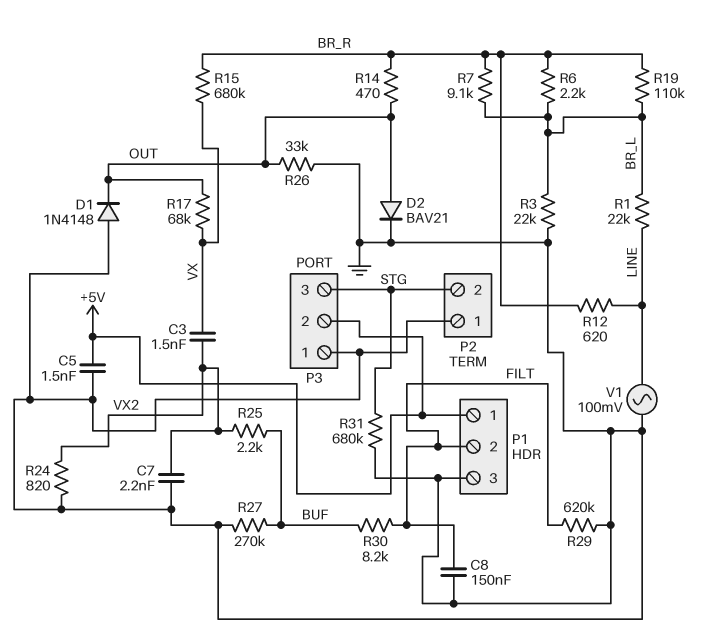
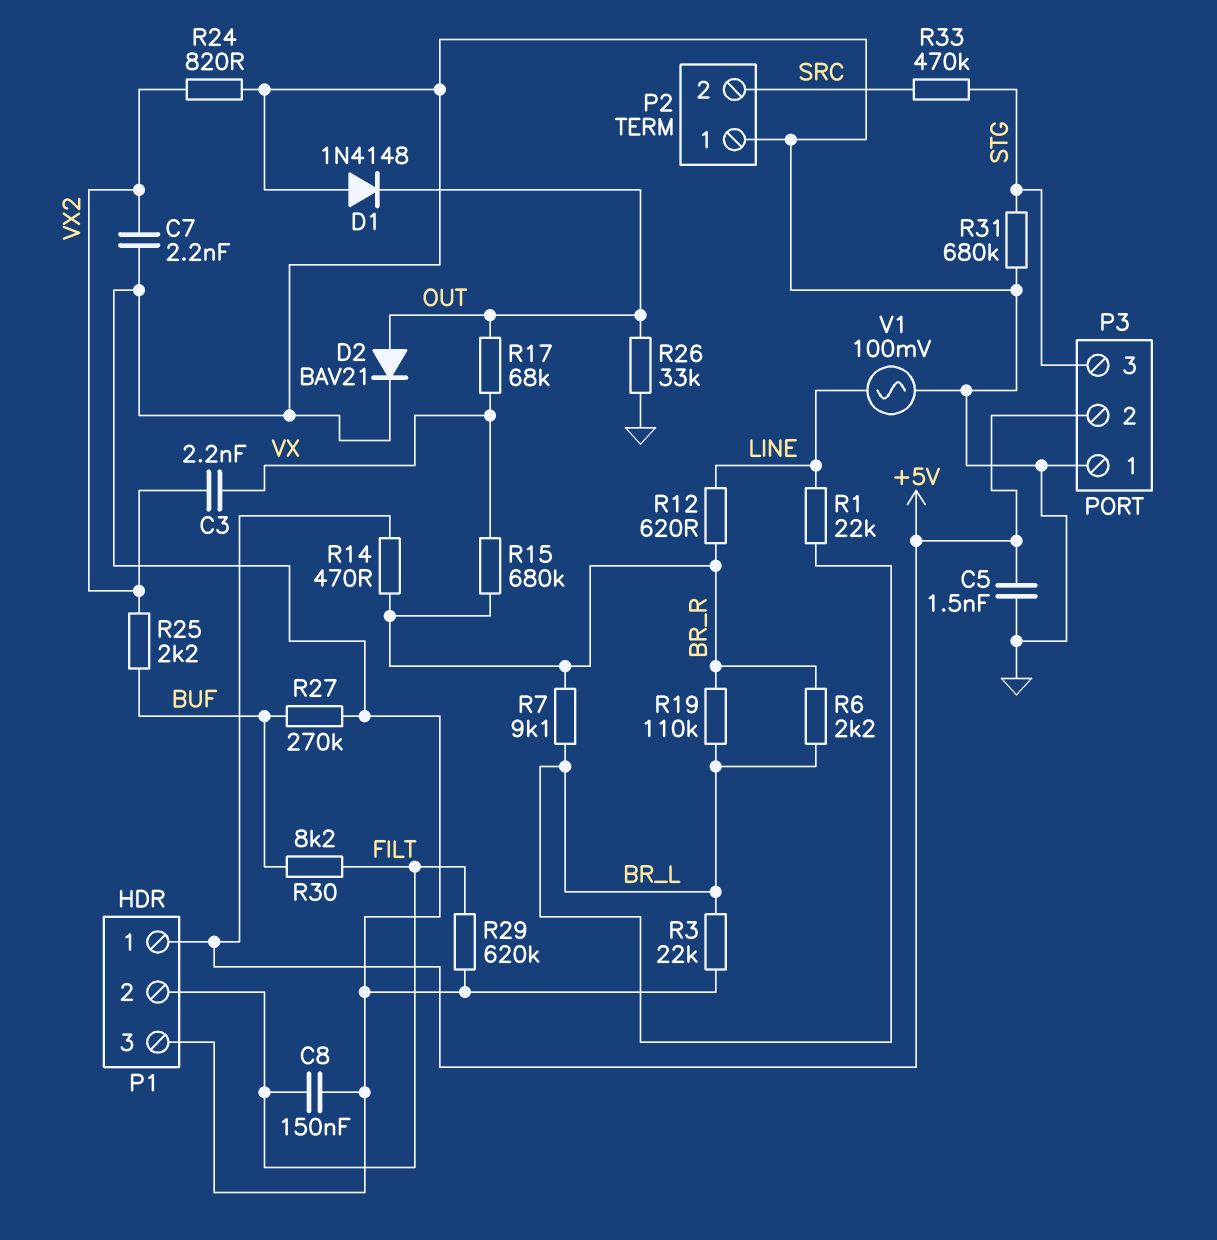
C3: 1.5nF (VX, VX2) -> 2.2nF (VX, VX2)
P2 pin 2: STG -> SRC
R14: 470 (BR_R, OUT) -> 470 (+5V, BR_R)
R33: none -> 470k (SRC, STG)

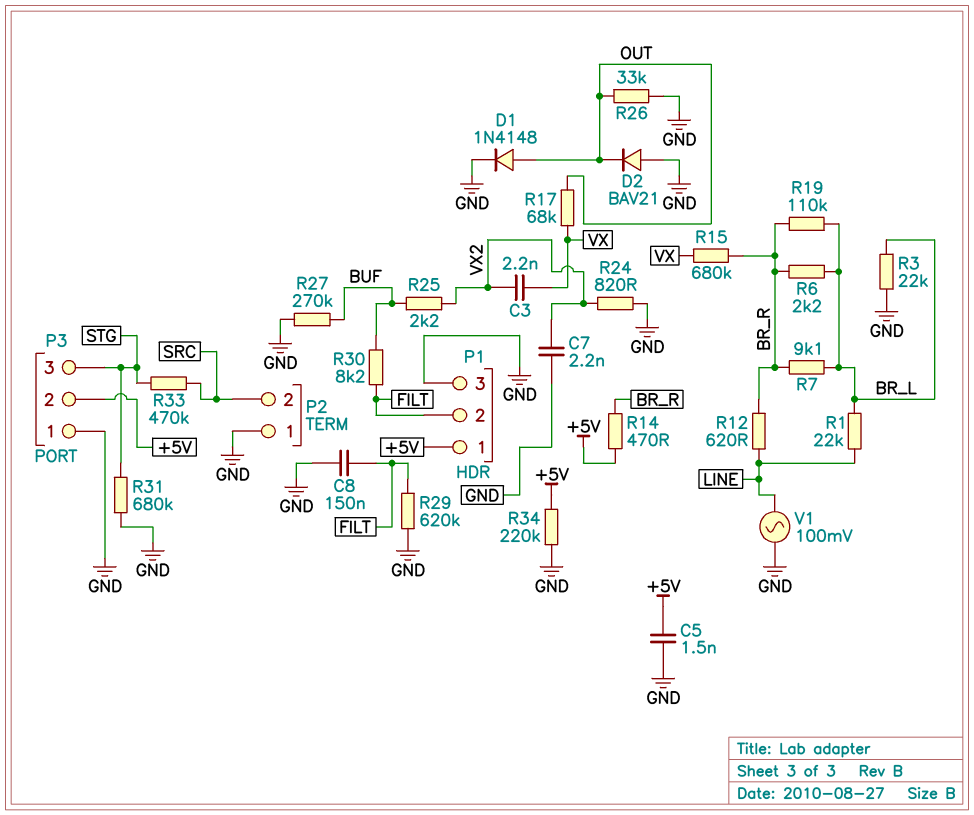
D1: diode 1N4148 (A GND, K OUT) -> diode 1N4148 (A OUT, K GND)
D2: diode BAV21 (A OUT, K GND) -> diode BAV21 (A GND, K OUT)
R34: none -> 220k (+5V, GND)

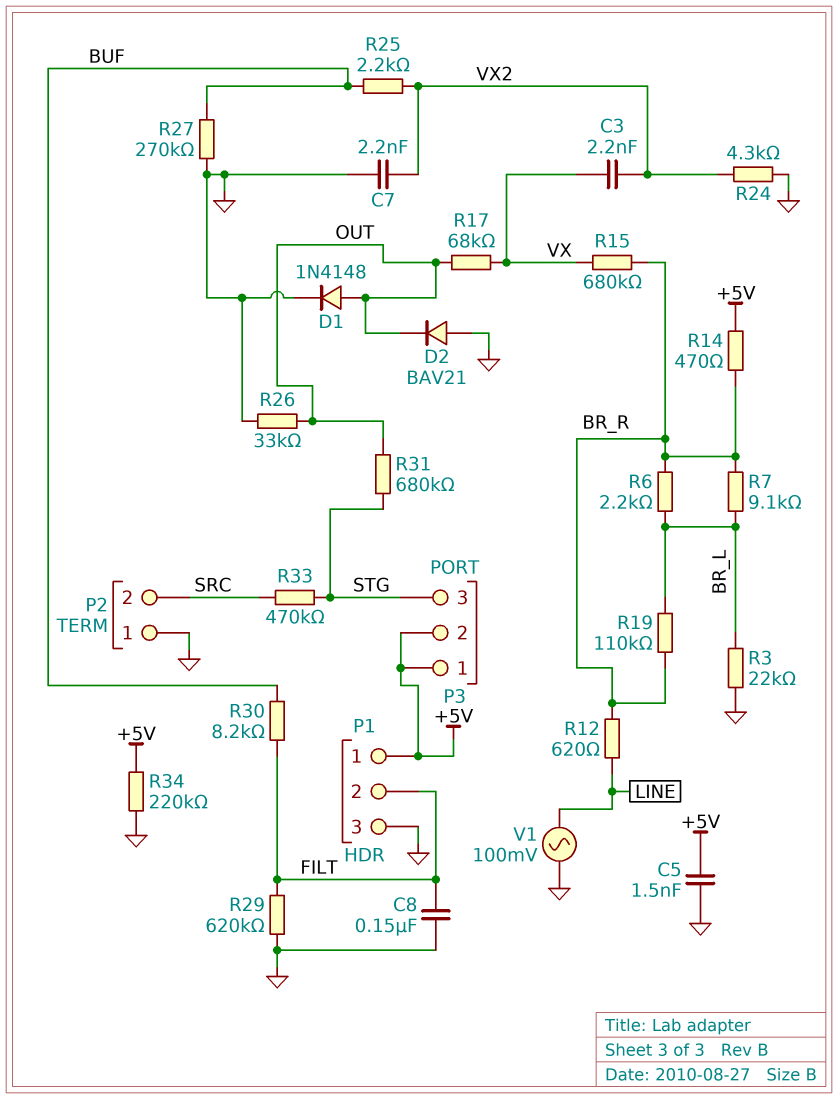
P3 pin 1: GND -> +5V
R1: 22k (BR_L, LINE) -> none
R24: 820 (GND, VX2) -> 4.3k (GND, VX2)
R31: 680k (GND, STG) -> 680k (OUT, STG)

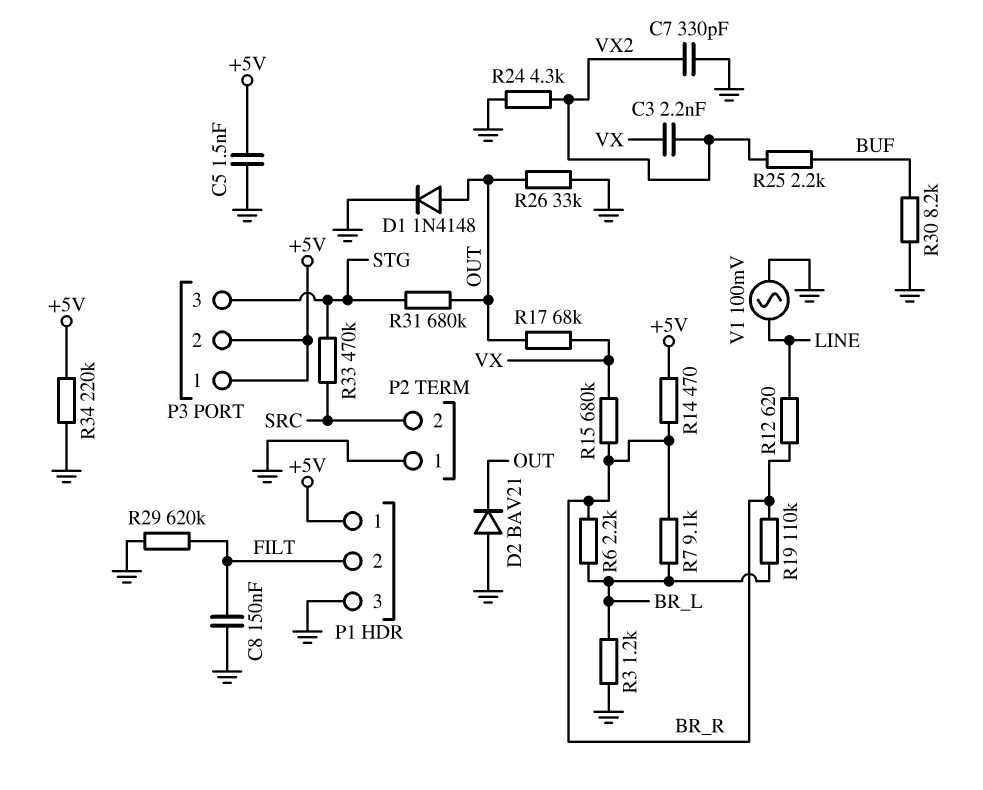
C7: 2.2nF (GND, VX2) -> 330pF (GND, VX2)
R3: 22k (BR_L, GND) -> 1.2k (BR_L, GND)
R27: 270k (BUF, GND) -> none
R30: 8.2k (BUF, FILT) -> 8.2k (BUF, GND)

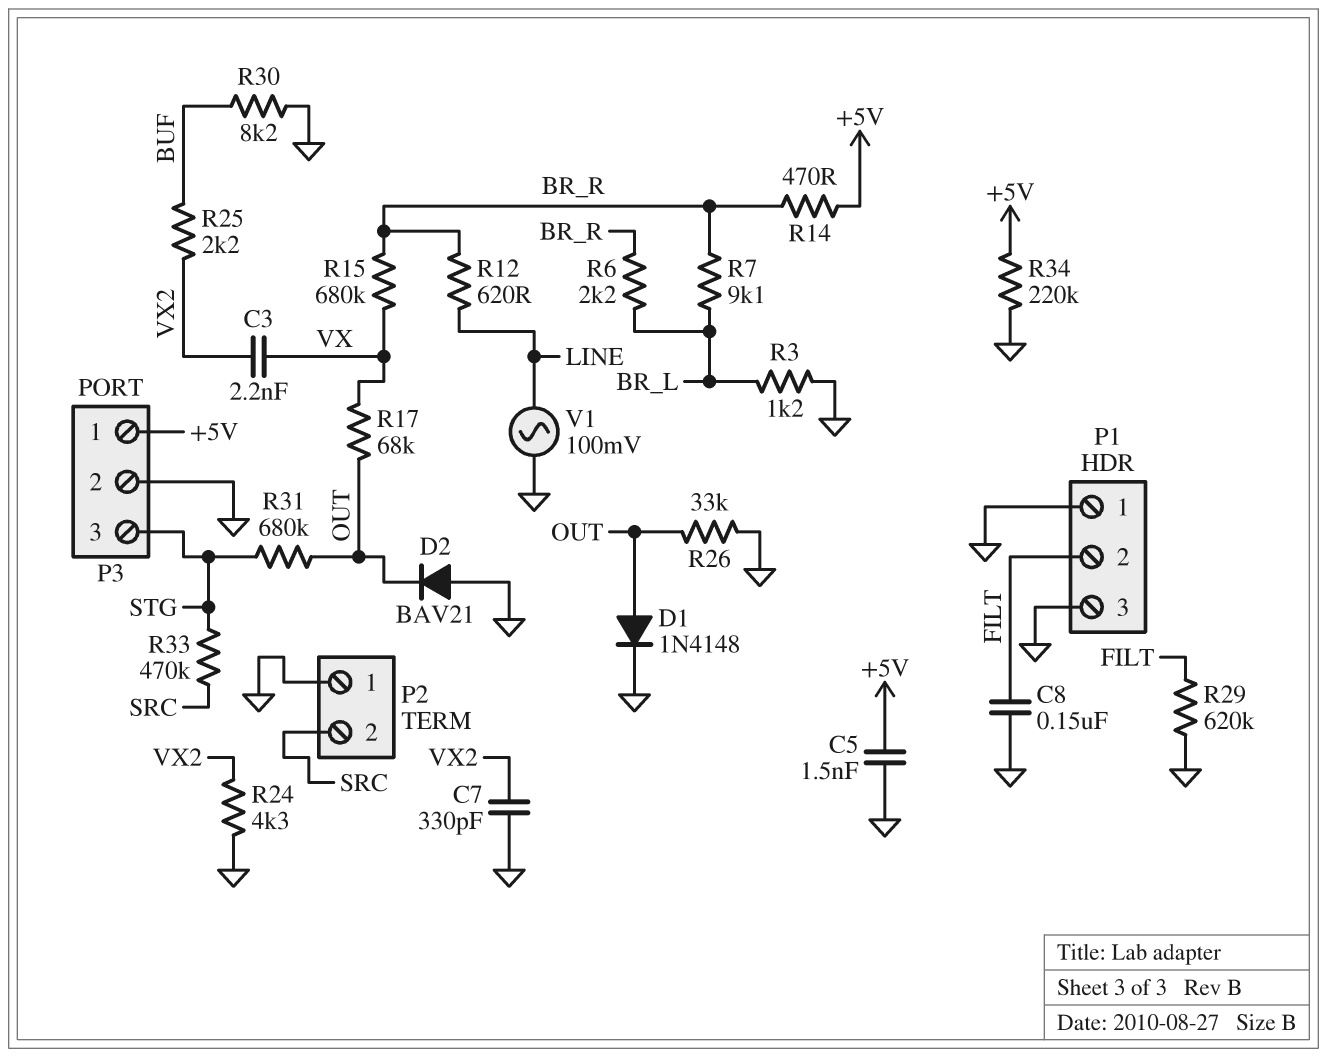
P1 pin 1: +5V -> GND
P3 pin 2: +5V -> GND
R19: 110k (BR_L, BR_R) -> none

